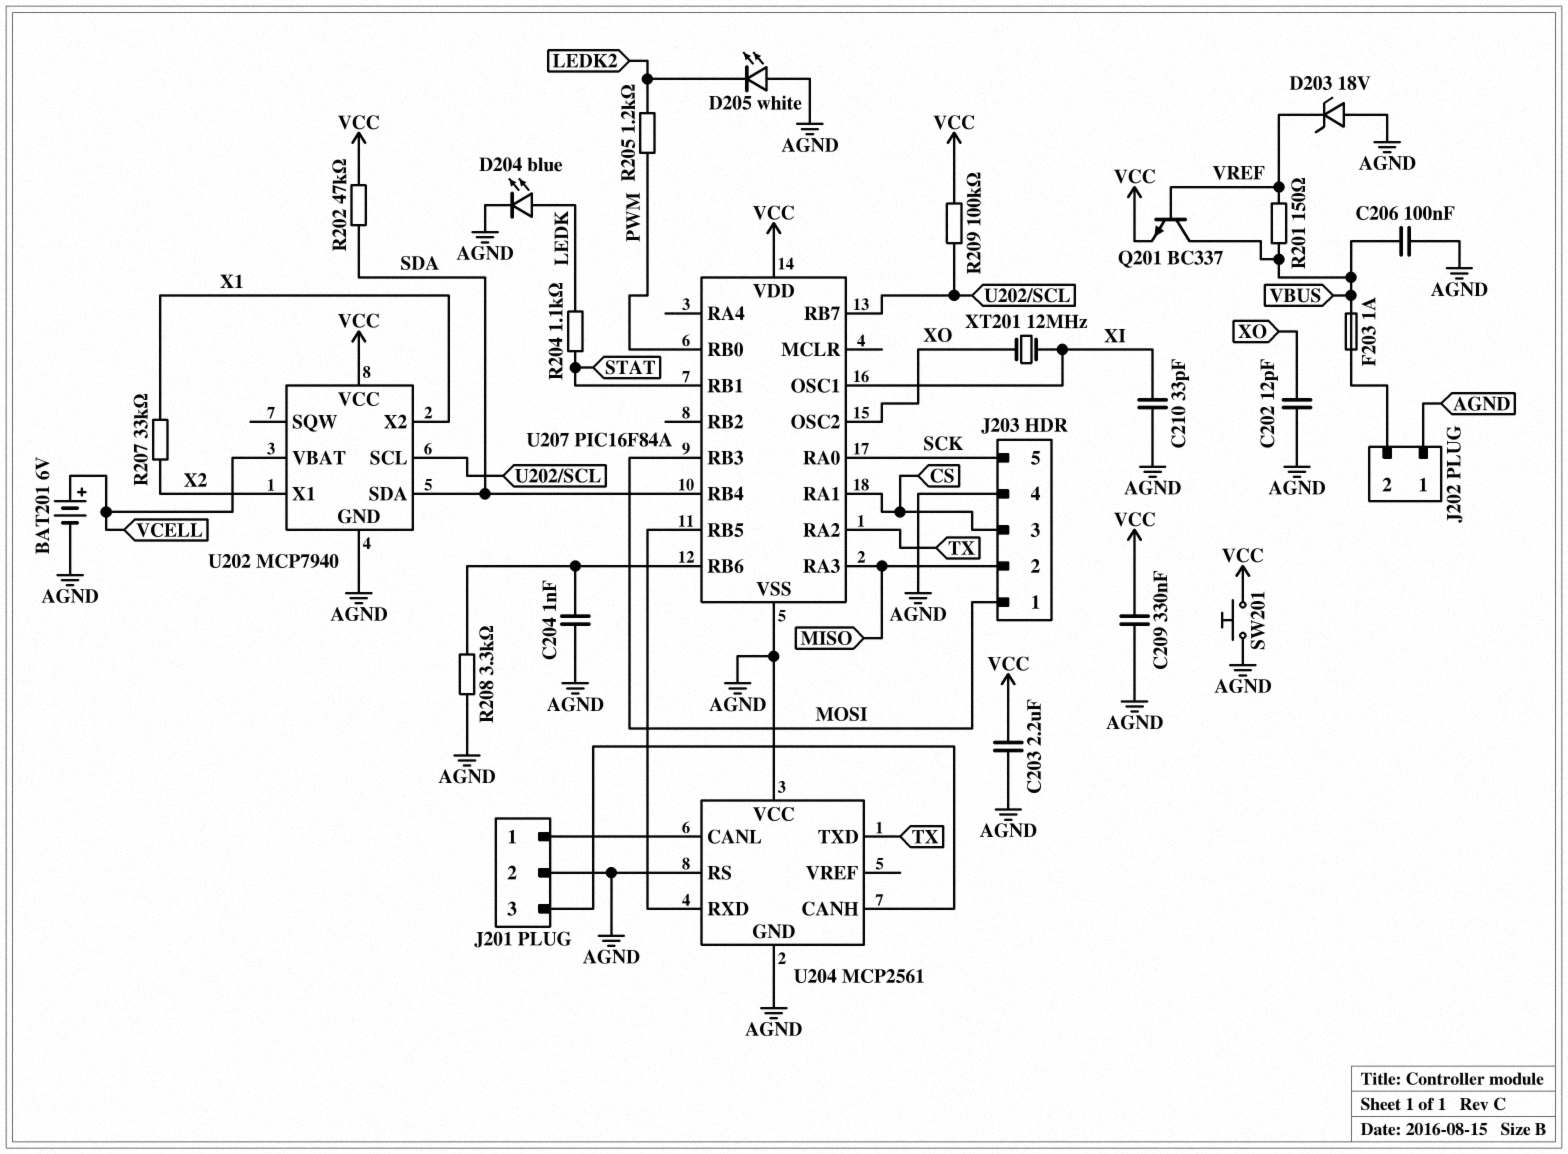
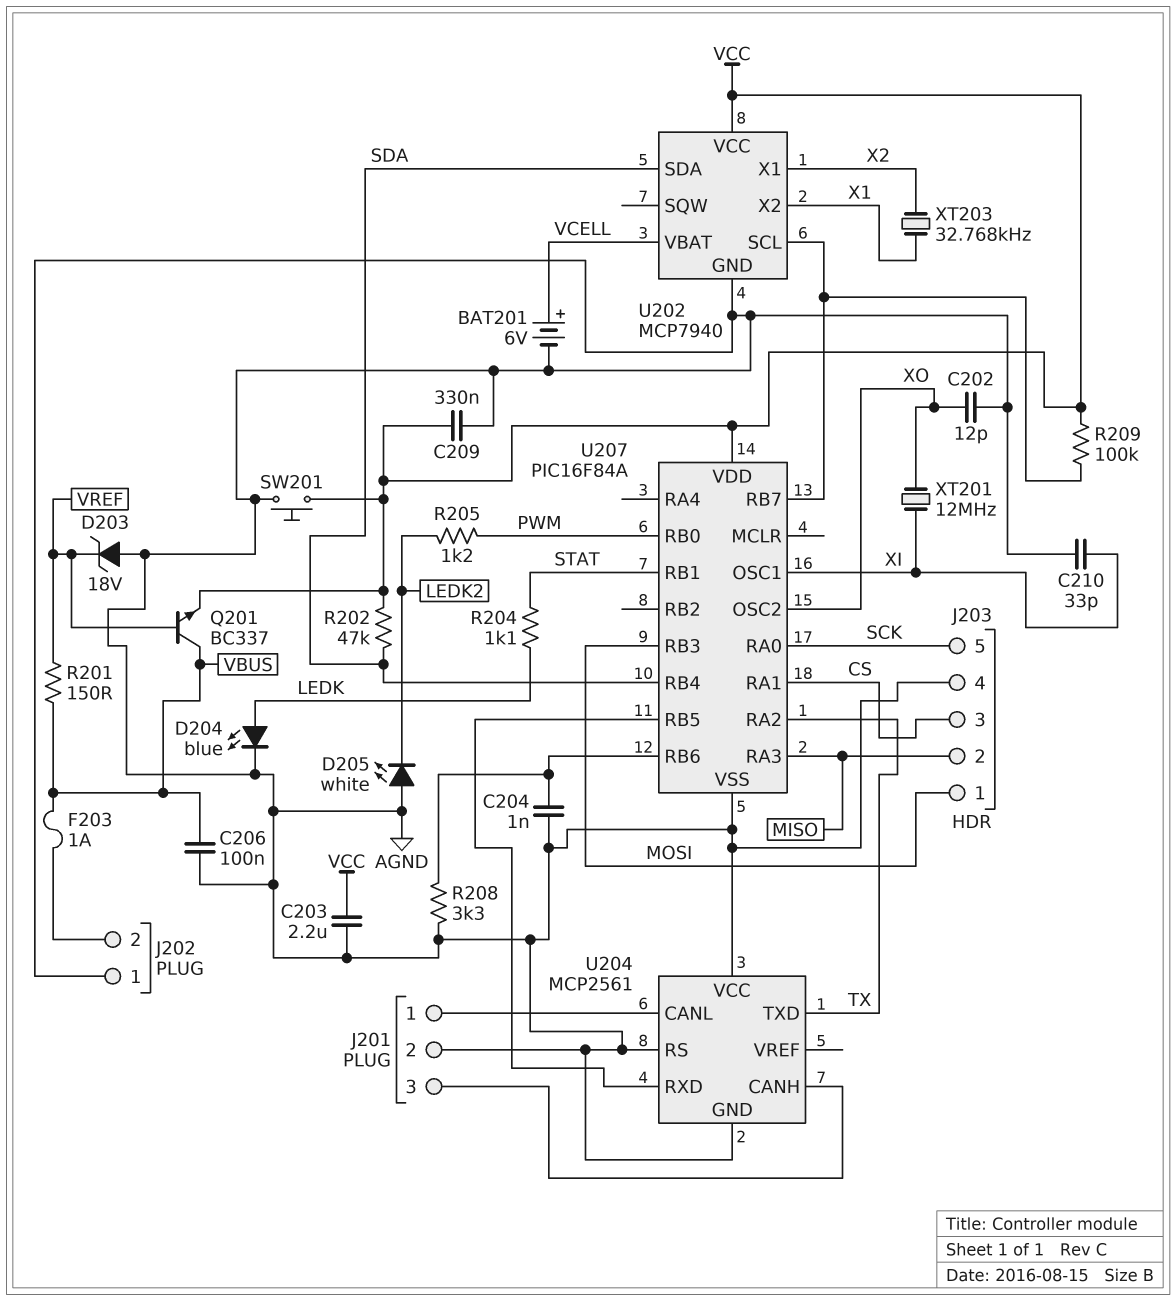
R207: 33k (X1, X2) -> none
XT203: none -> 32.768kHz (X1, X2)

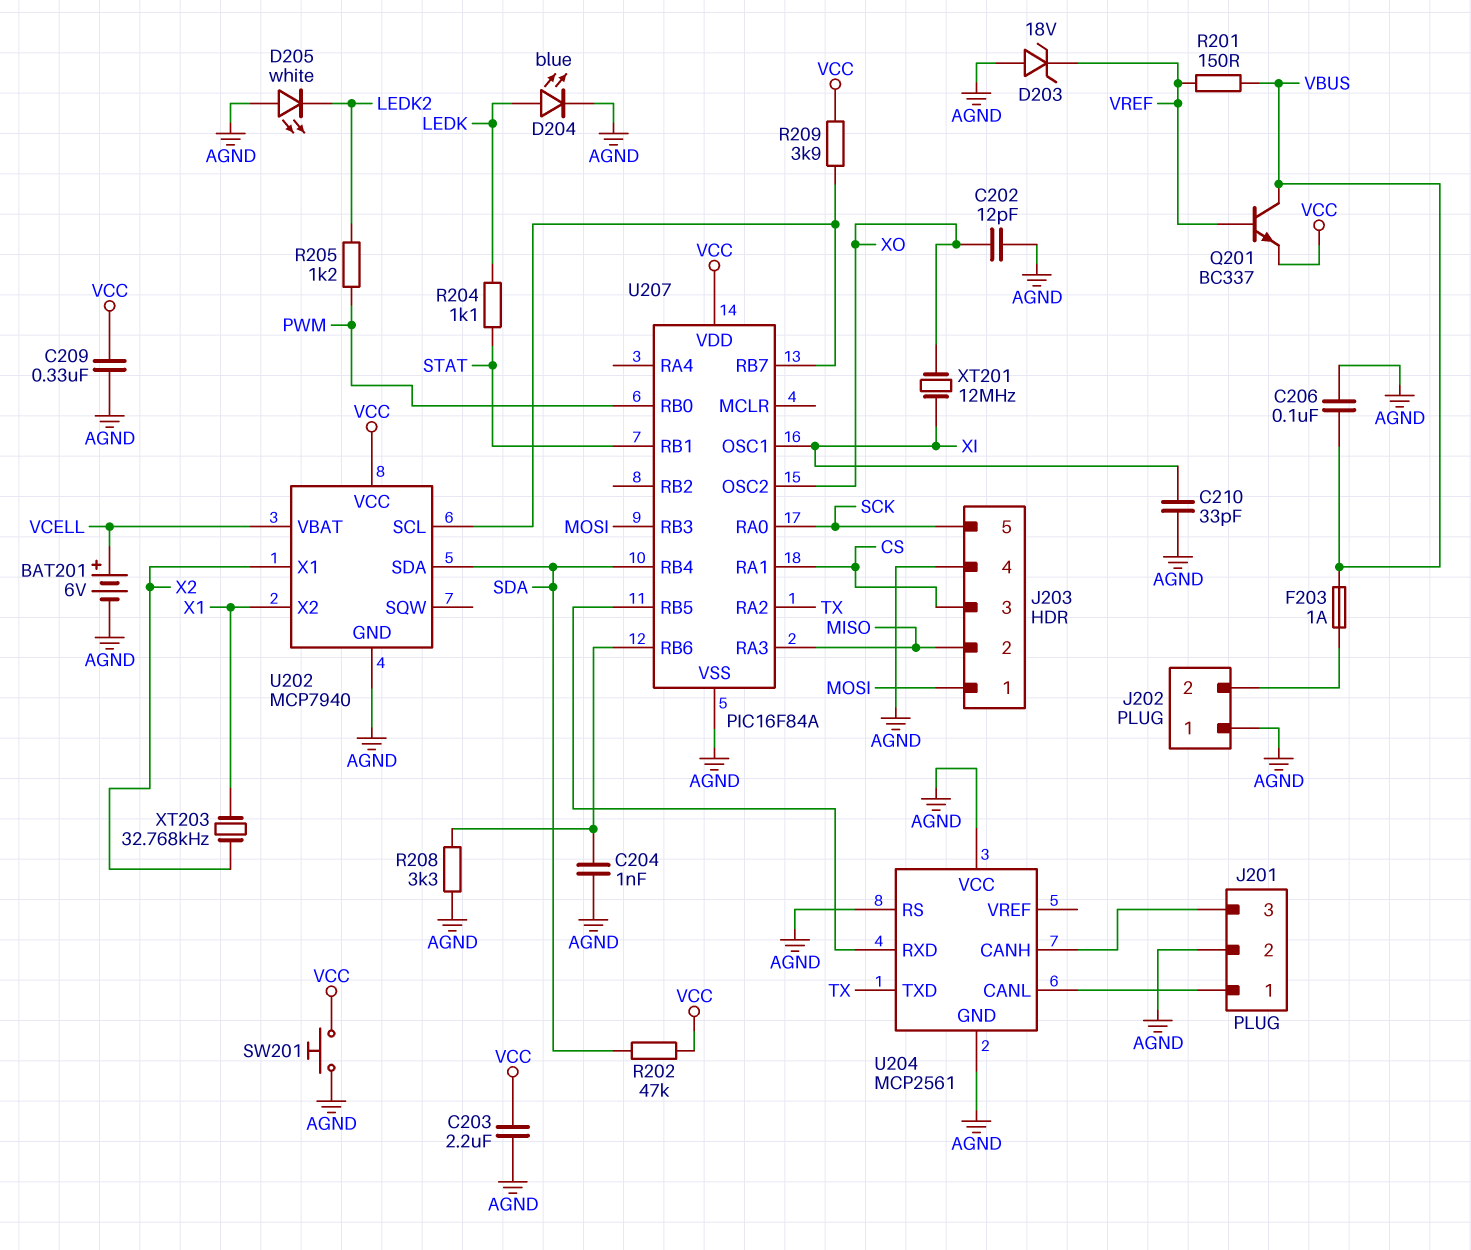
R209: 100k (U202/SCL, VCC) -> 3.9k (U202/SCL, VCC)

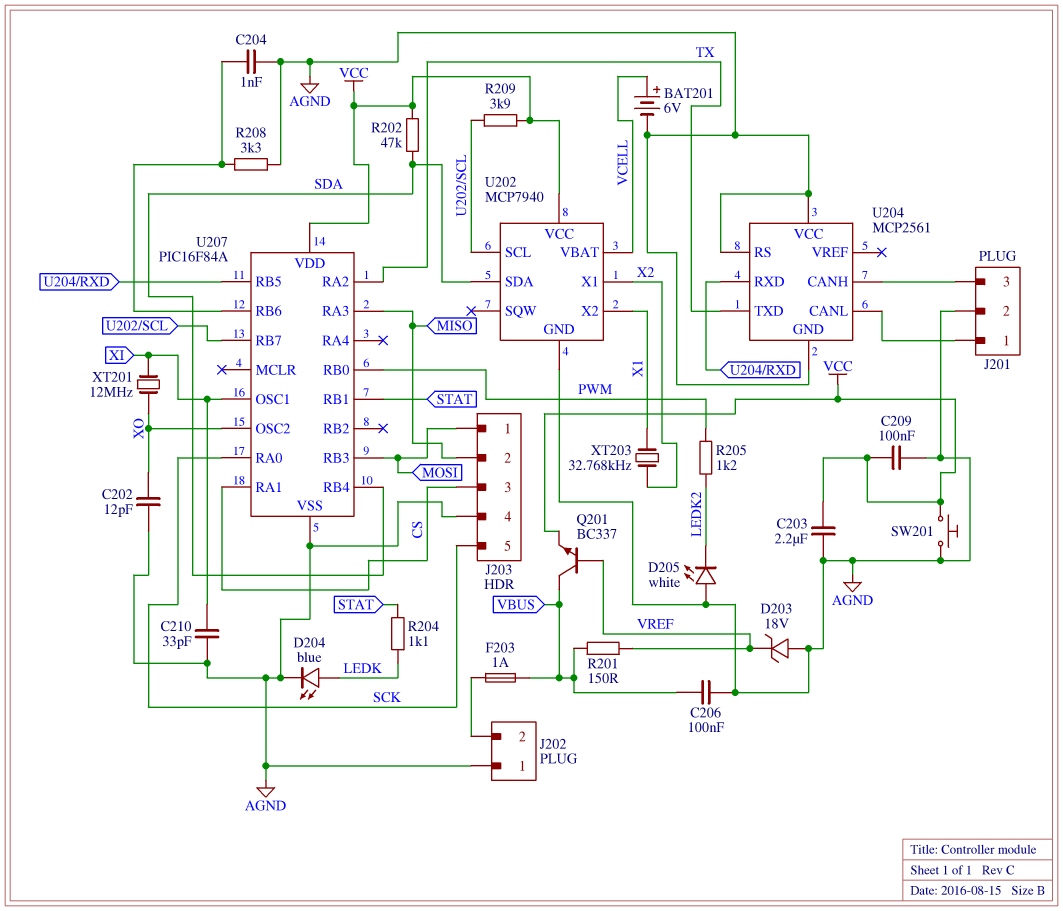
C209: 330nF (AGND, VCC) -> 100nF (AGND, VCC)

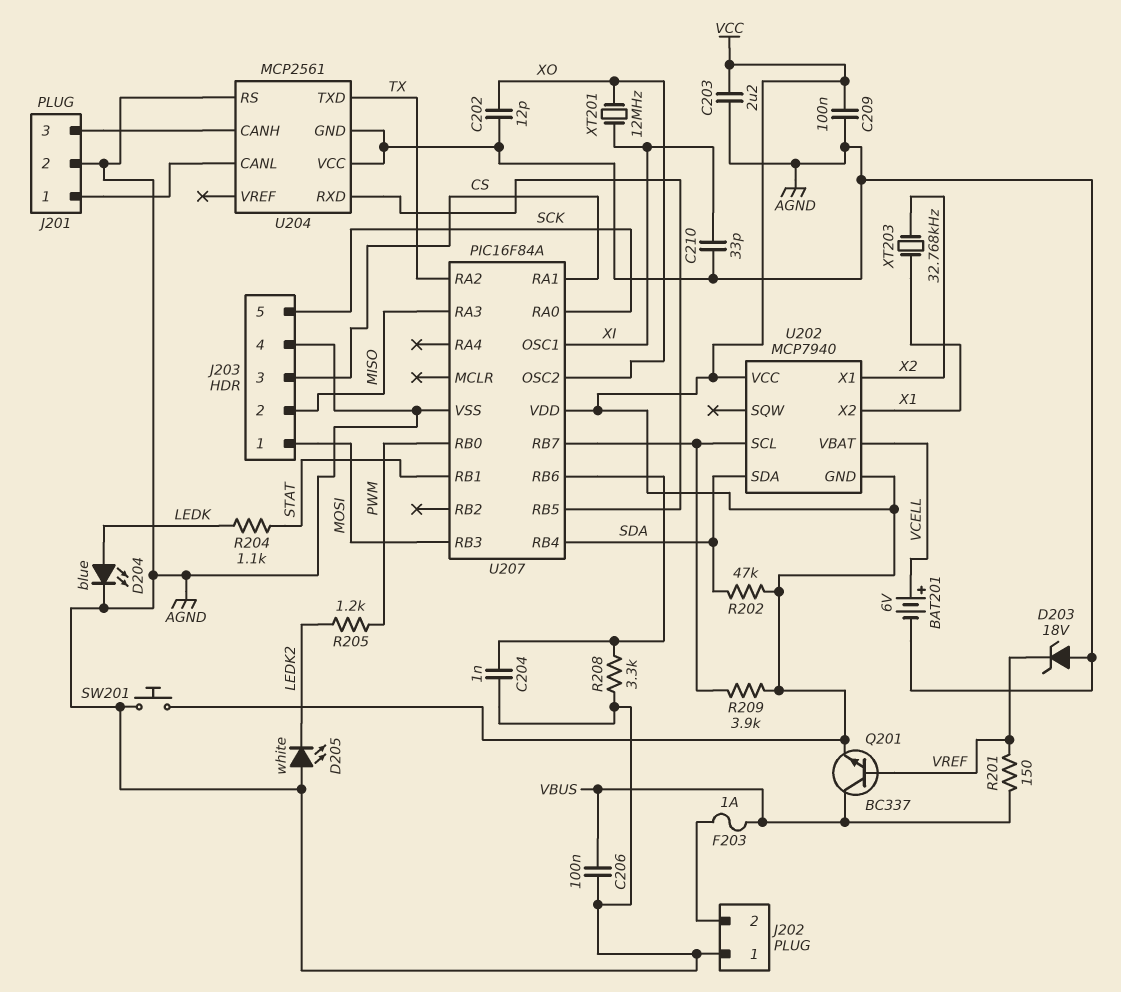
U202 pin GND: AGND -> VCC

